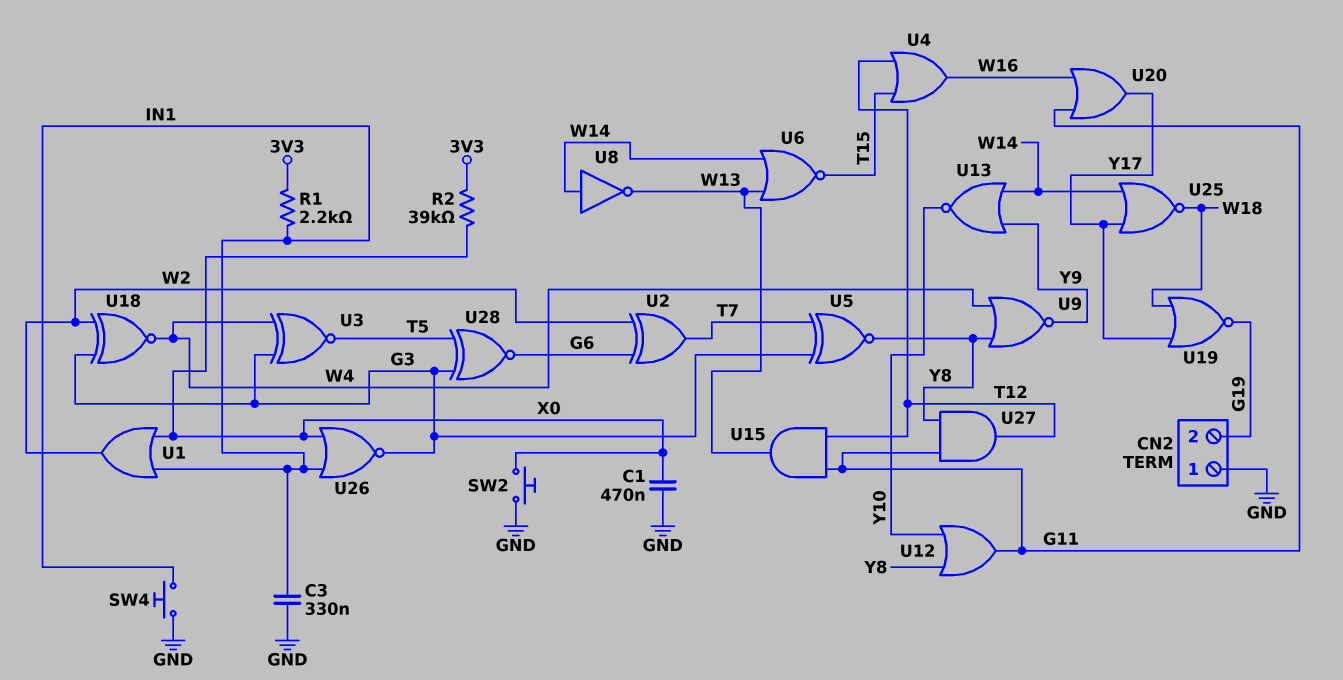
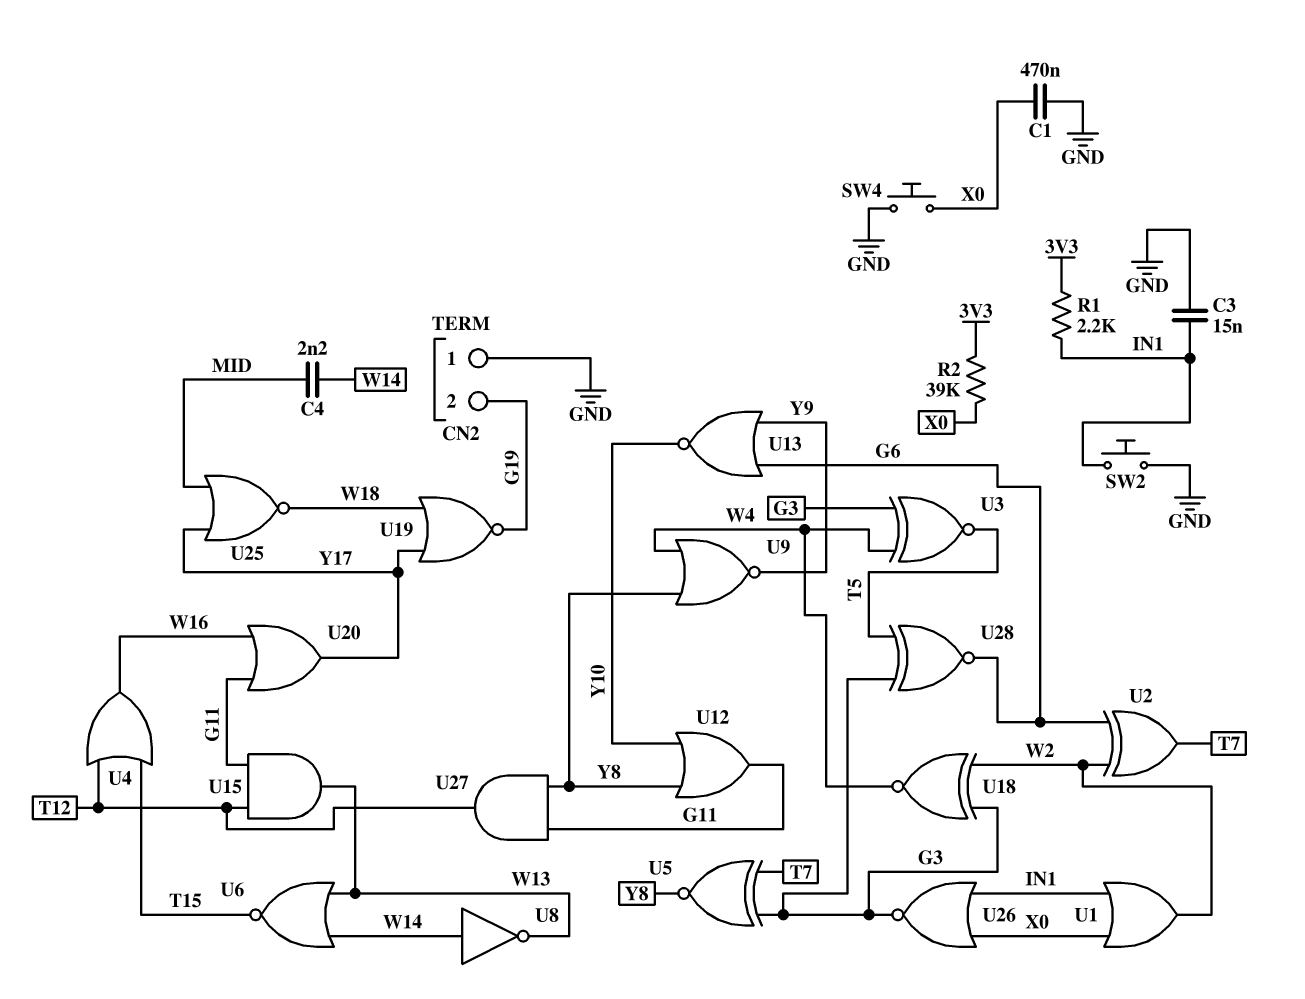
C3: 330nF (GND, IN1) -> 15nF (GND, IN1)
C4: none -> 2.2nF (MID, W14)
SW2: button (GND, X0) -> button (GND, IN1)
SW4: button (GND, IN1) -> button (GND, X0)
U13: NOR (in W14, in Y9, out Y10) -> NOR (in G6, in Y9, out Y10)
U25: NOR (in W14, in Y17, out W18) -> NOR (in MID, in Y17, out W18)

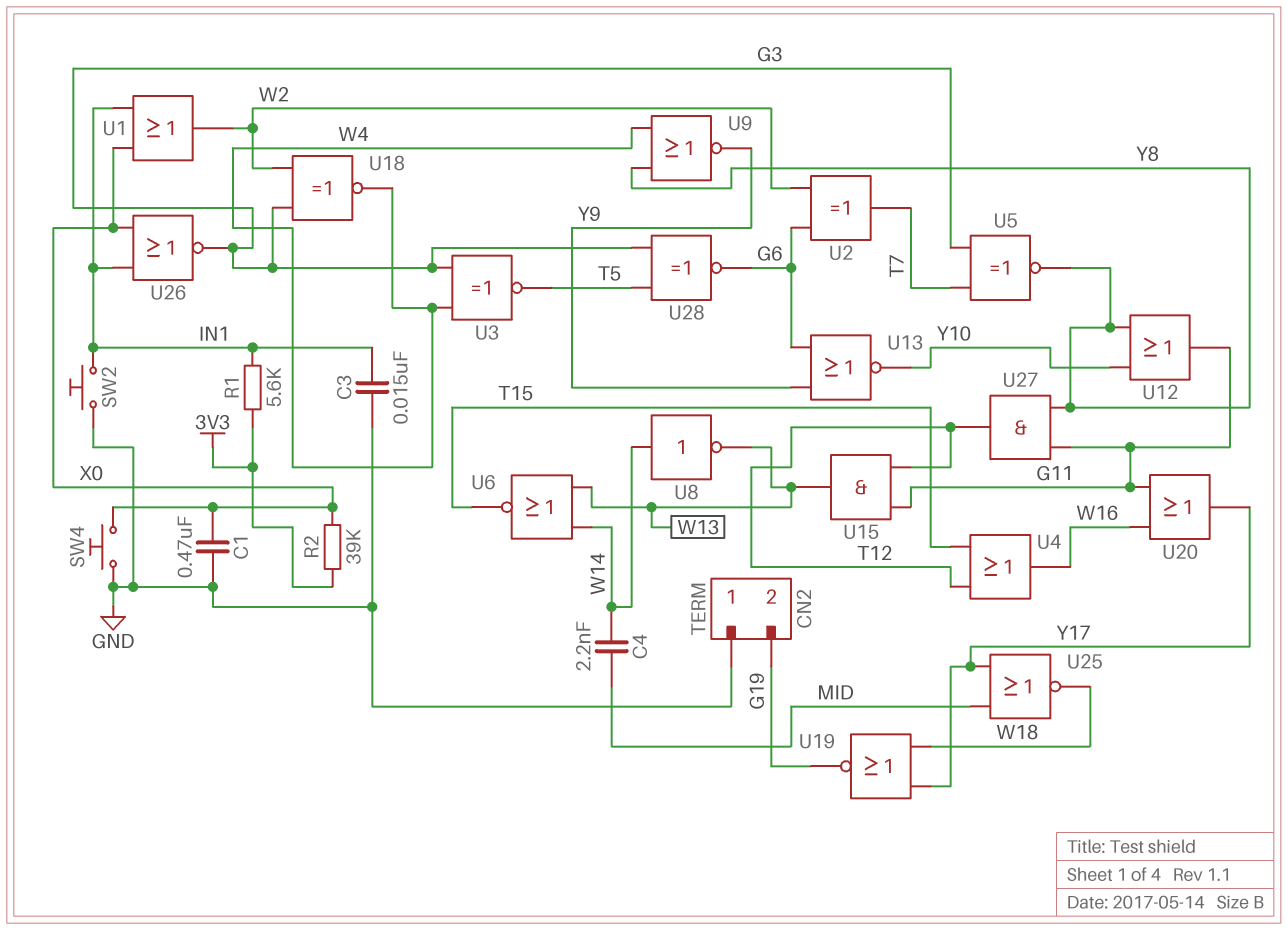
R1: 2.2k (3V3, IN1) -> 5.6k (3V3, IN1)

